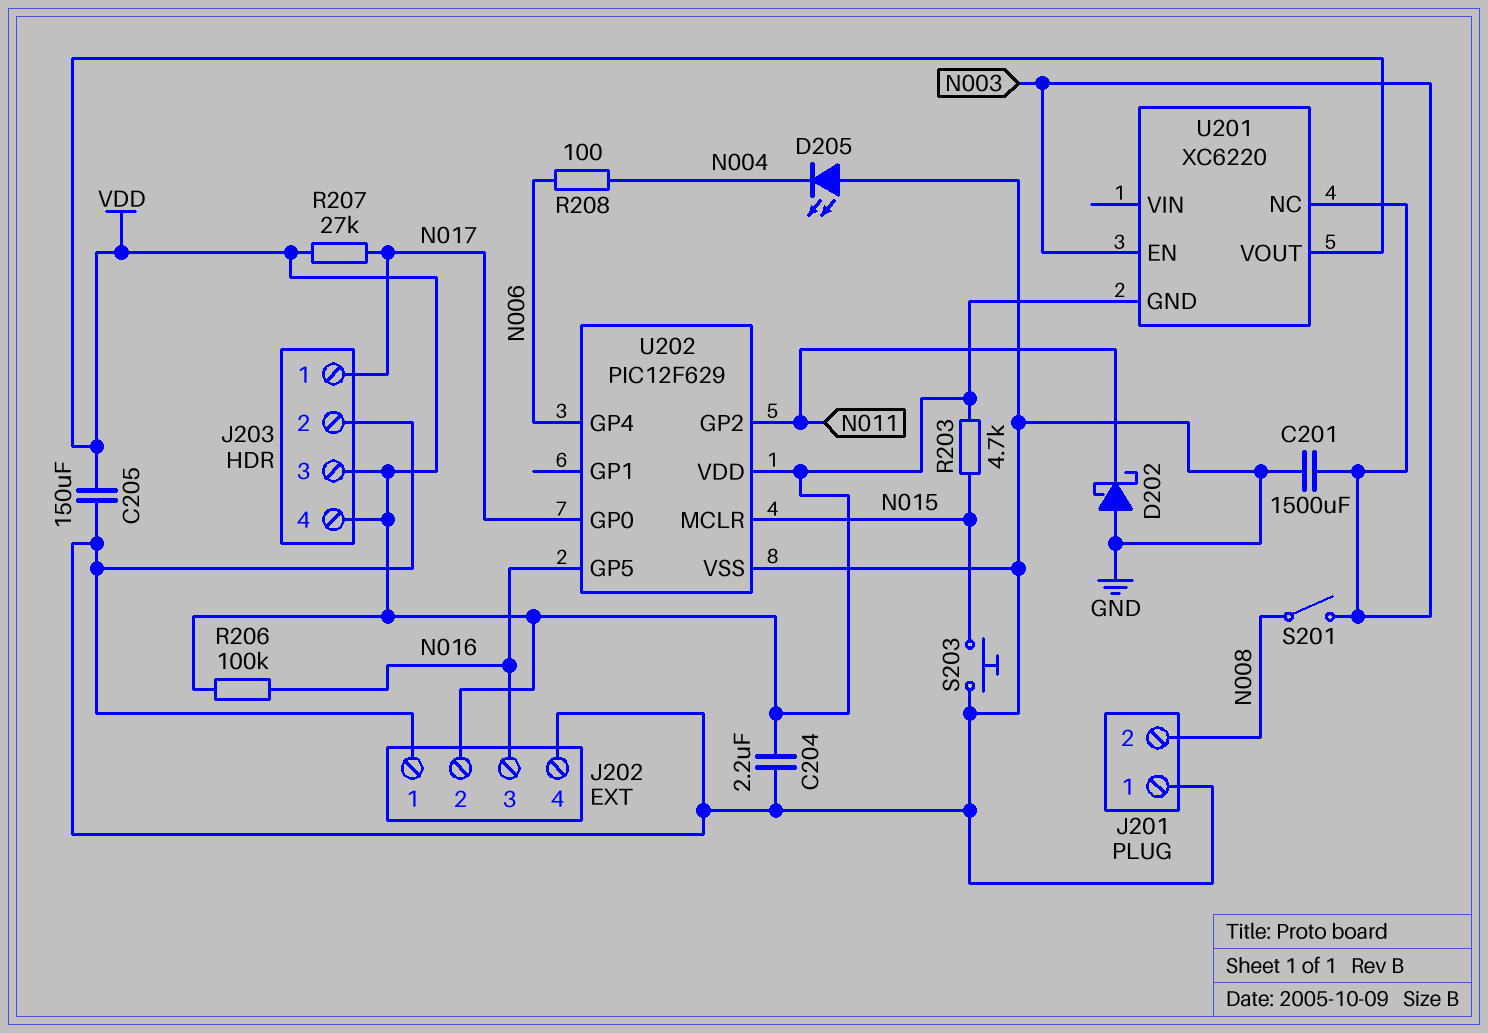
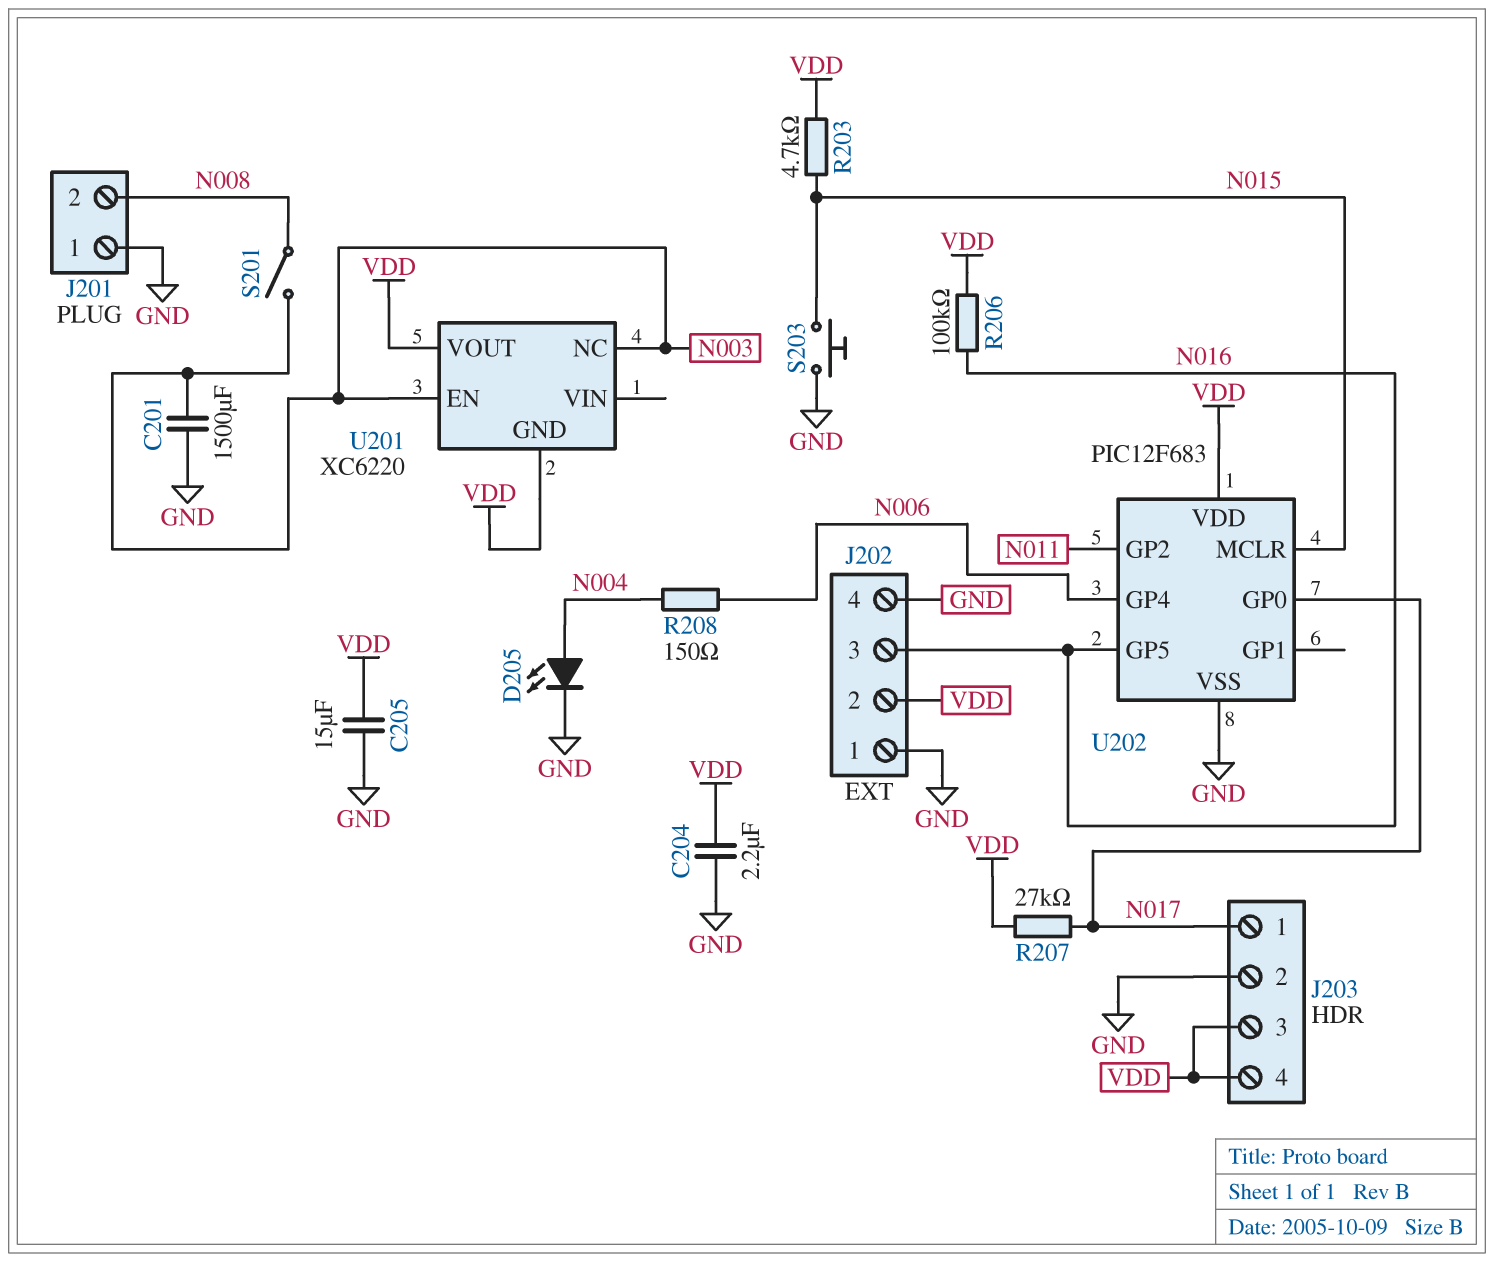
C205: 150uF (GND, VDD) -> 15uF (GND, VDD)
D202: schottky (A GND, K N011) -> none
D205: LED (A GND, K N004) -> LED (A N004, K GND)
R208: 100 (N004, N006) -> 150 (N004, N006)
U202: PIC12F629 -> PIC12F683

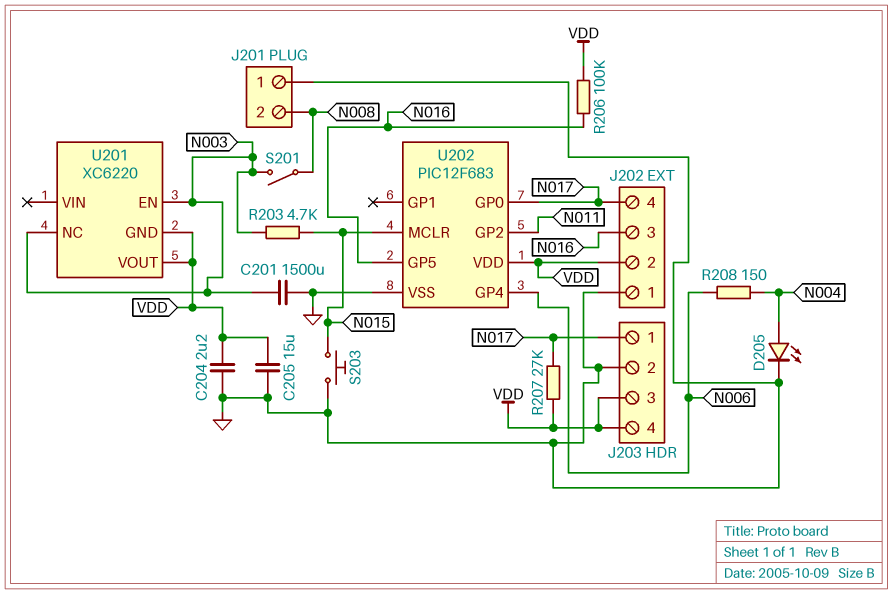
J202 pin 4: GND -> N017
R203: 4.7k (N015, VDD) -> 4.7k (N003, N015)

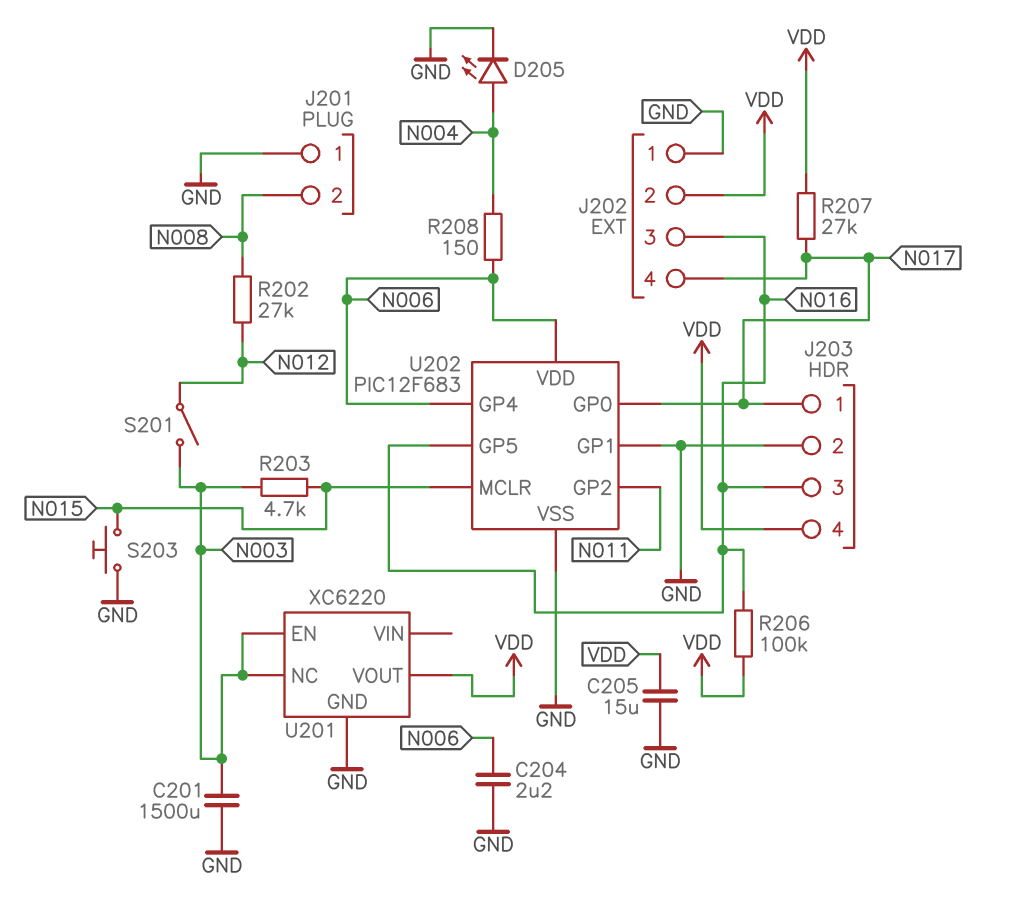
C204: 2.2uF (GND, VDD) -> 2.2uF (GND, N006)
J203 pin 3: VDD -> N016
R202: none -> 27k (N008, N012)
S201: switch (N003, N008) -> switch (N003, N012)
U201 pin GND: VDD -> GND
U202 pin GP1: none -> GND
U202 pin VDD: VDD -> N006

